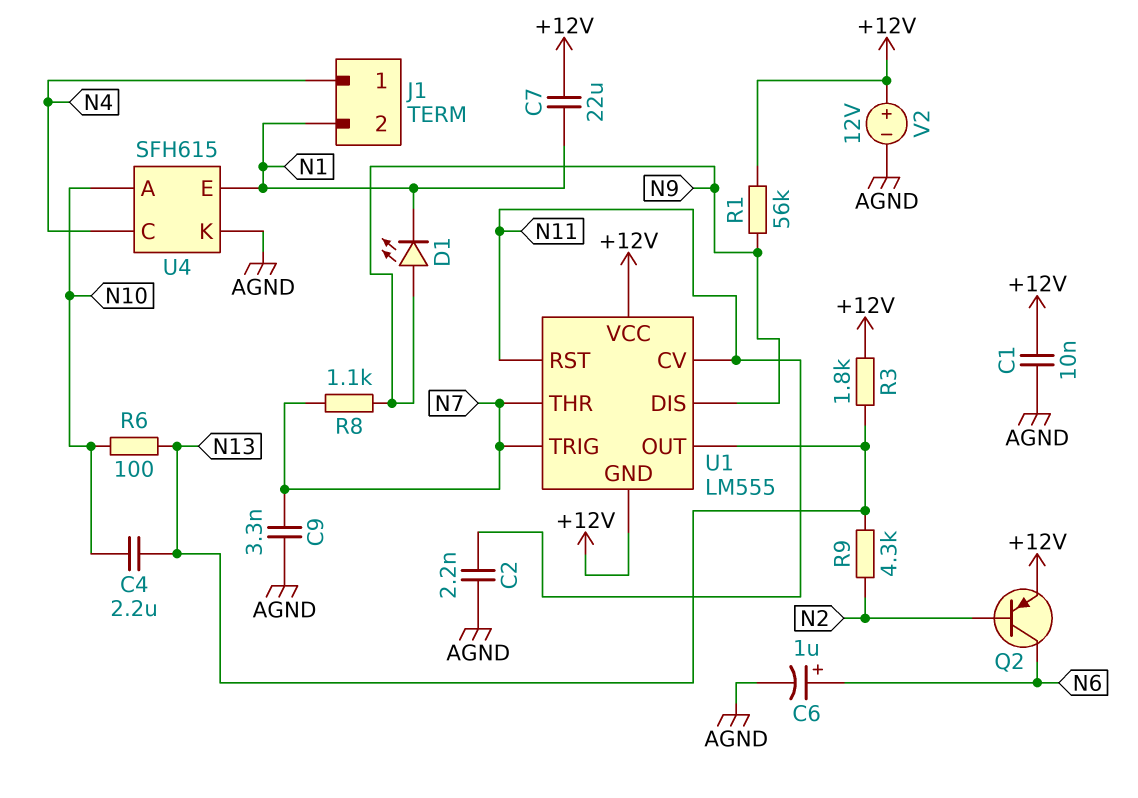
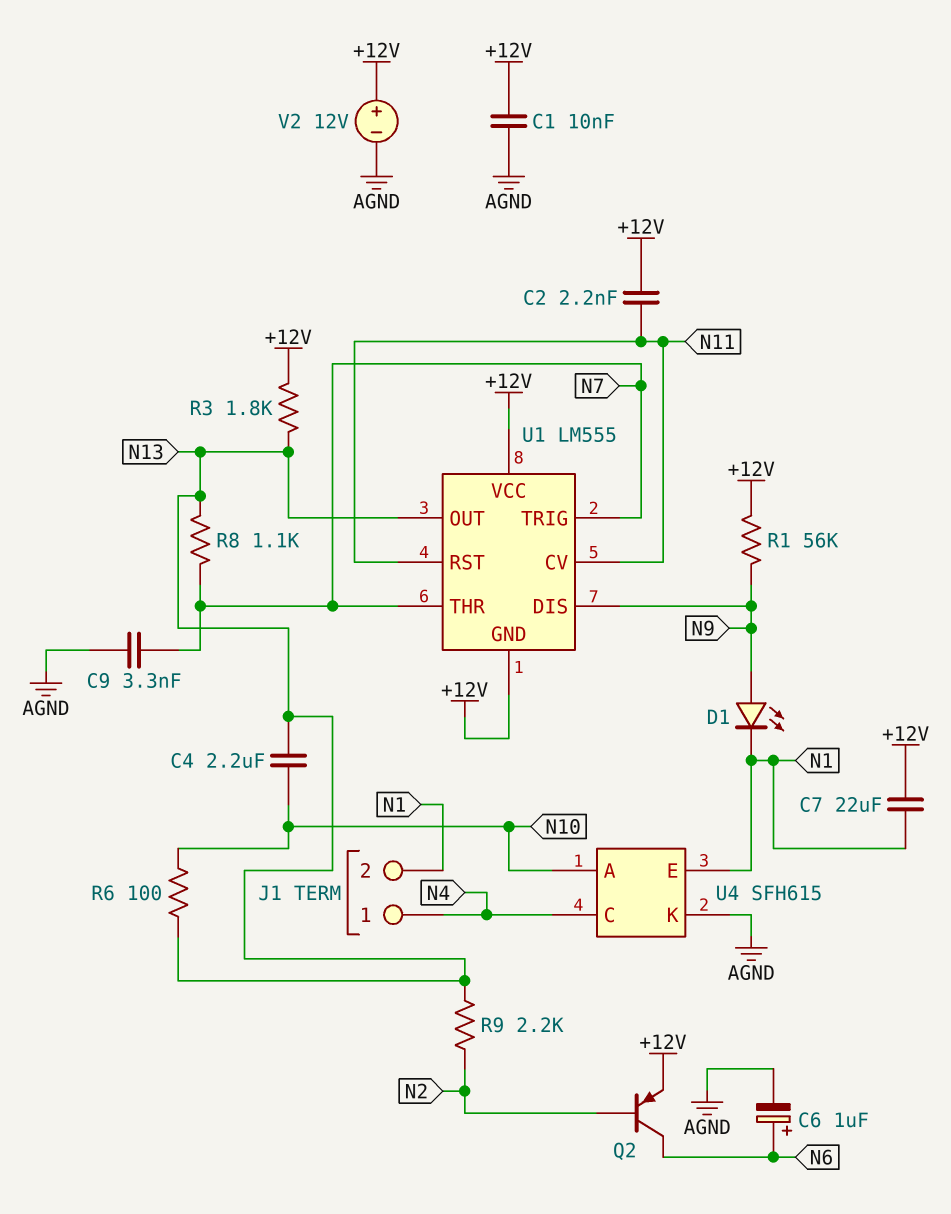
C2: 2.2nF (AGND, N11) -> 2.2nF (+12V, N11)
R8: 1.1k (N7, N9) -> 1.1k (N7, N13)
R9: 4.3k (N2, N13) -> 2.2k (N2, N13)

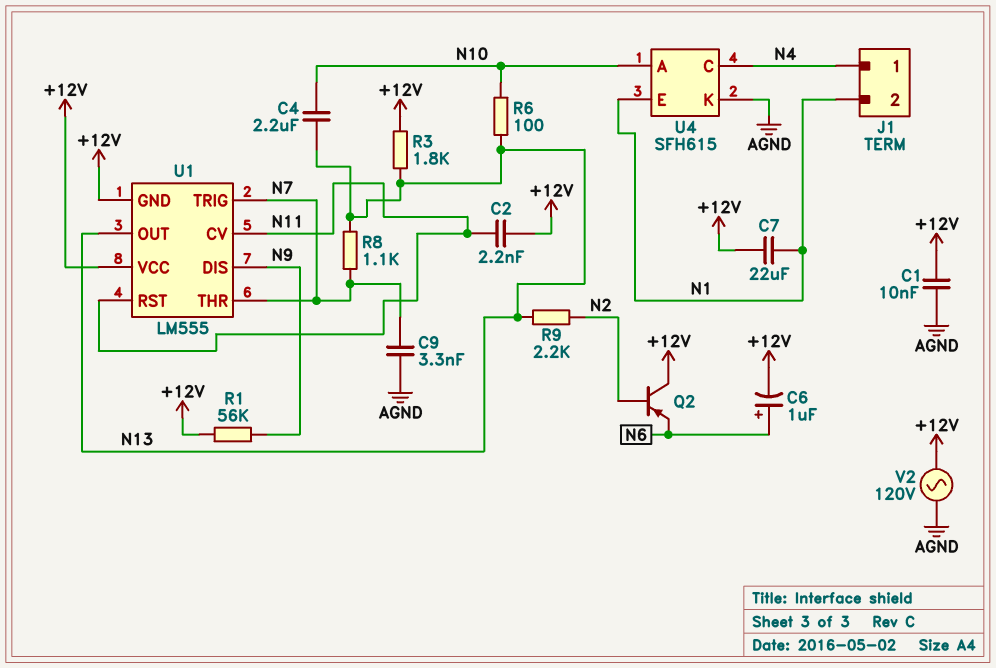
C6: 1uF (plus N6, minus AGND) -> 1uF (plus N6, minus +12V)
D1: LED (A N9, K N1) -> none
Q2: PNP (B N2, C N6, E +12V) -> PNP (B N2, C +12V, E N6)
V2: 12V (plus +12V, minus AGND) -> AC 120V (+12V, AGND)

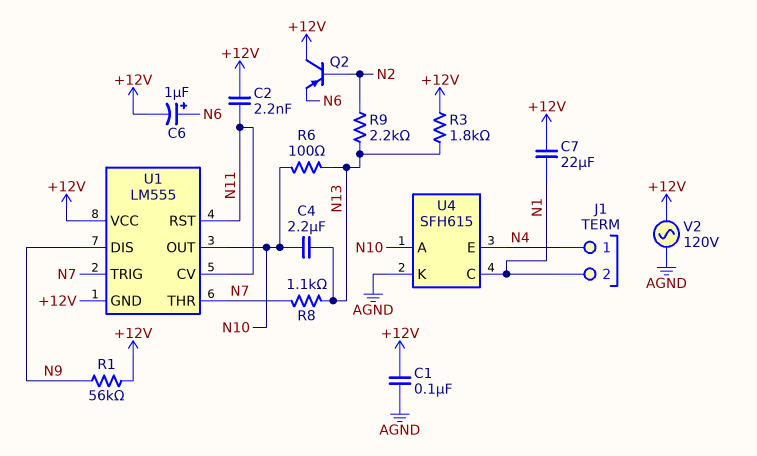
C1: 10nF (+12V, AGND) -> 100nF (+12V, AGND)
C9: 3.3nF (AGND, N7) -> none
U1 pin OUT: N13 -> N10
U4 pin C: N4 -> N1
U4 pin E: N1 -> N4

